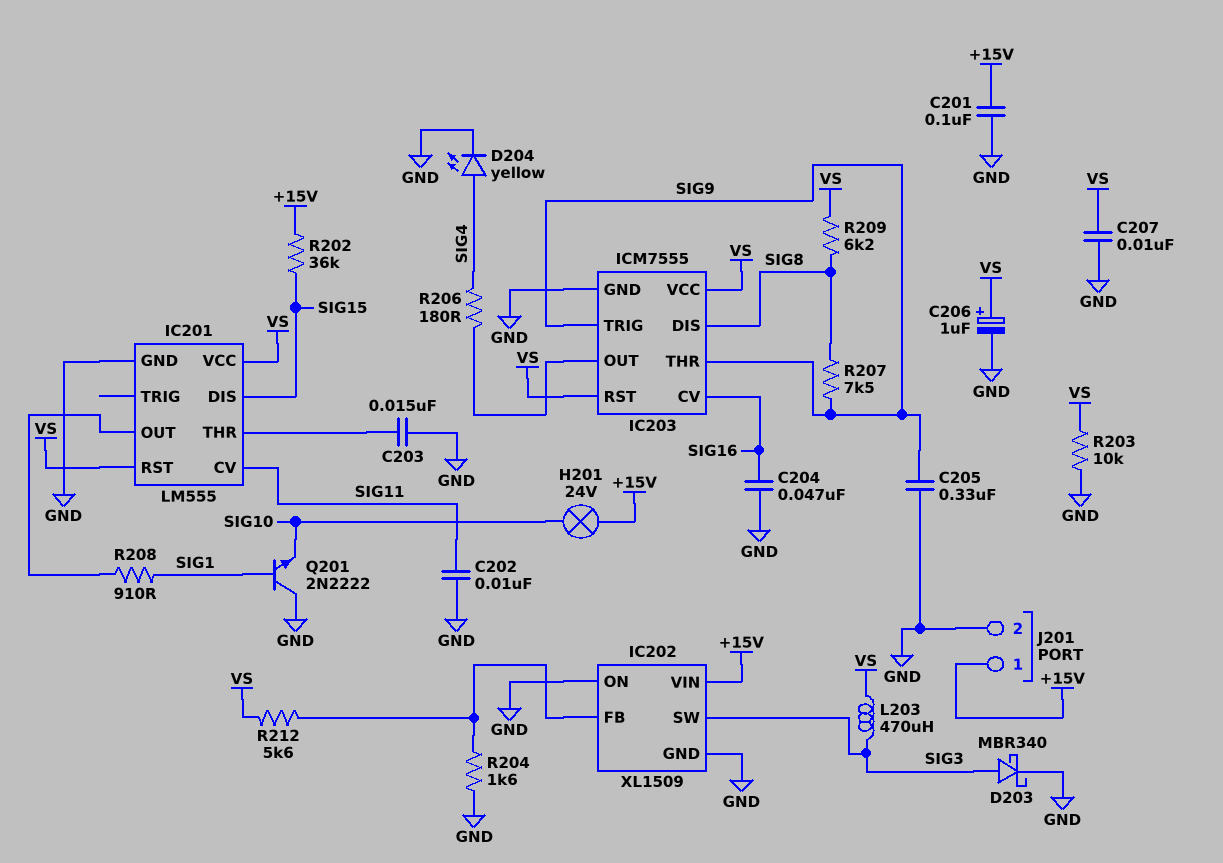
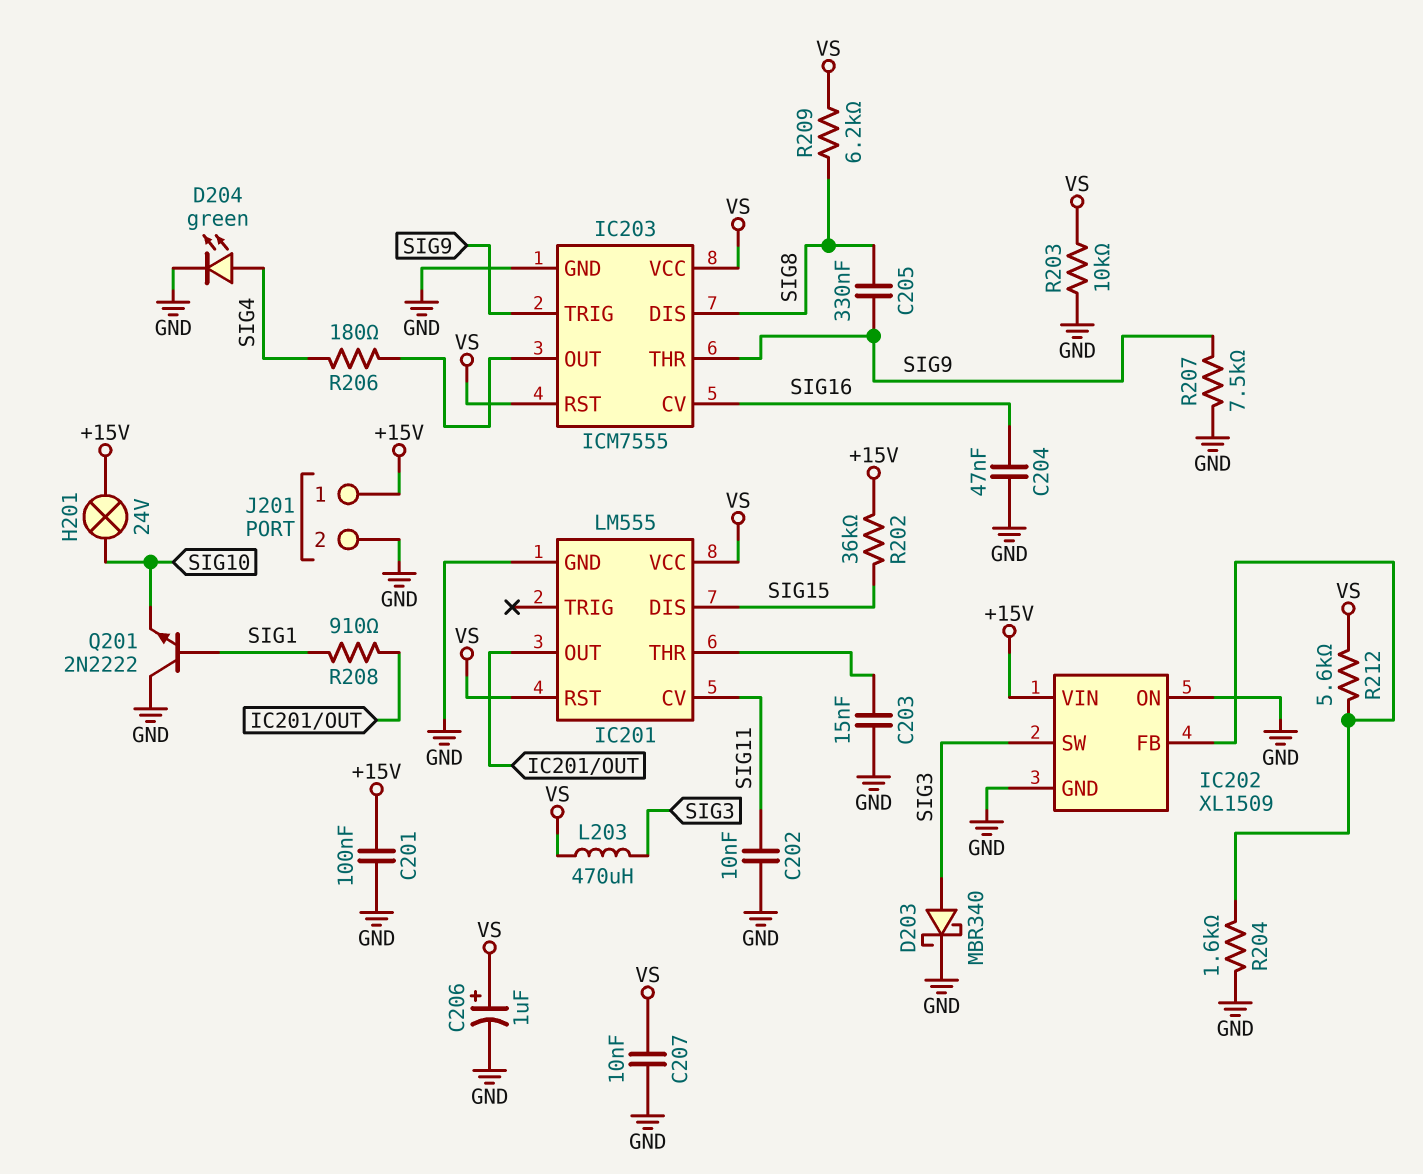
C205: 330nF (GND, SIG9) -> 330nF (SIG8, SIG9)
D204: LED yellow (A SIG4, K GND) -> LED green (A SIG4, K GND)
R207: 7.5k (SIG8, SIG9) -> 7.5k (GND, SIG9)

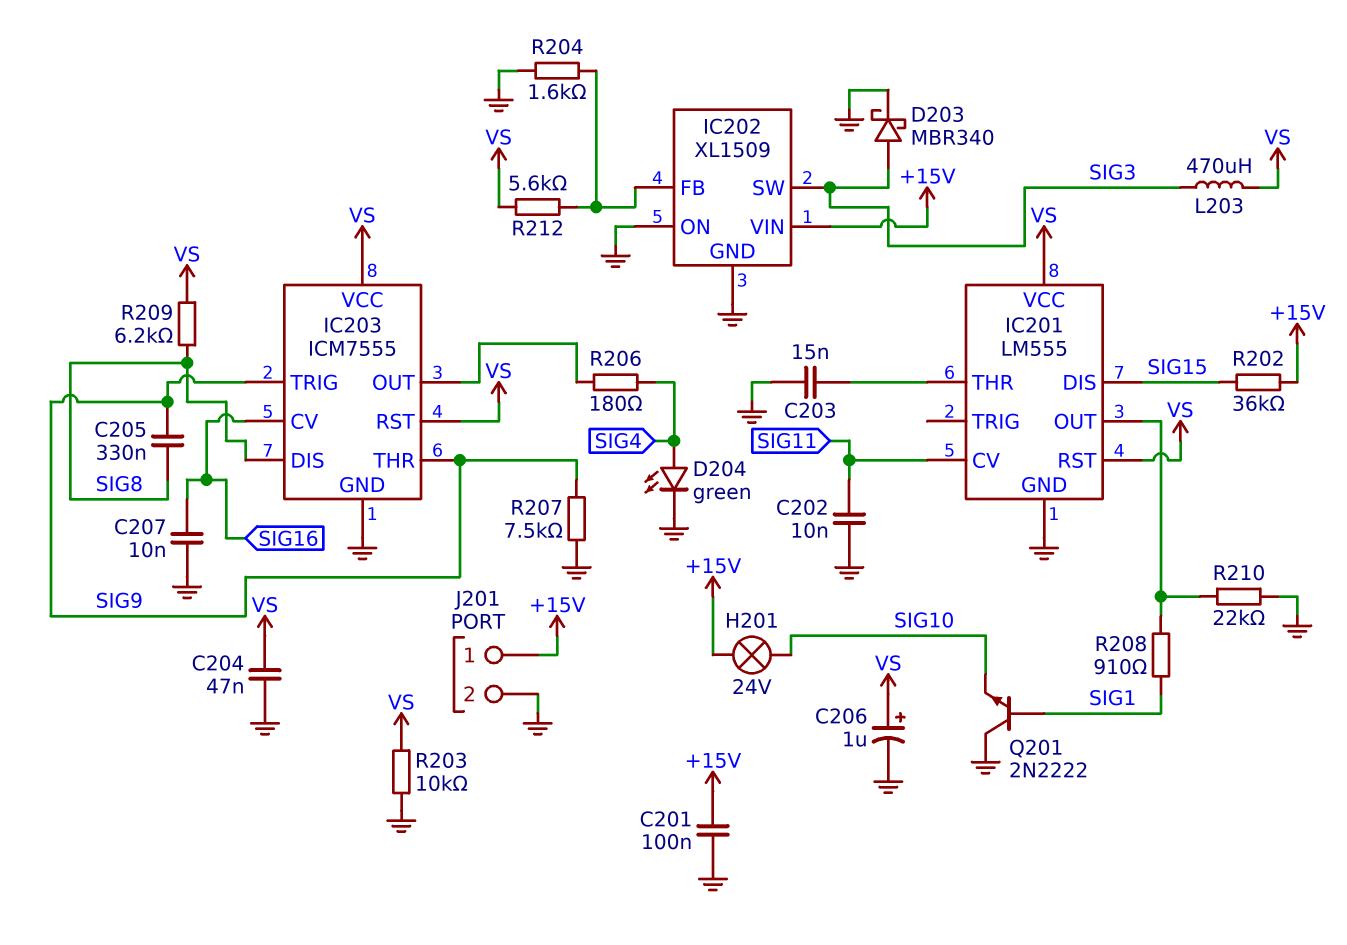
C204: 47nF (GND, SIG16) -> 47nF (GND, VS)
C207: 10nF (GND, VS) -> 10nF (GND, SIG16)
R210: none -> 22k (GND, IC201/OUT)

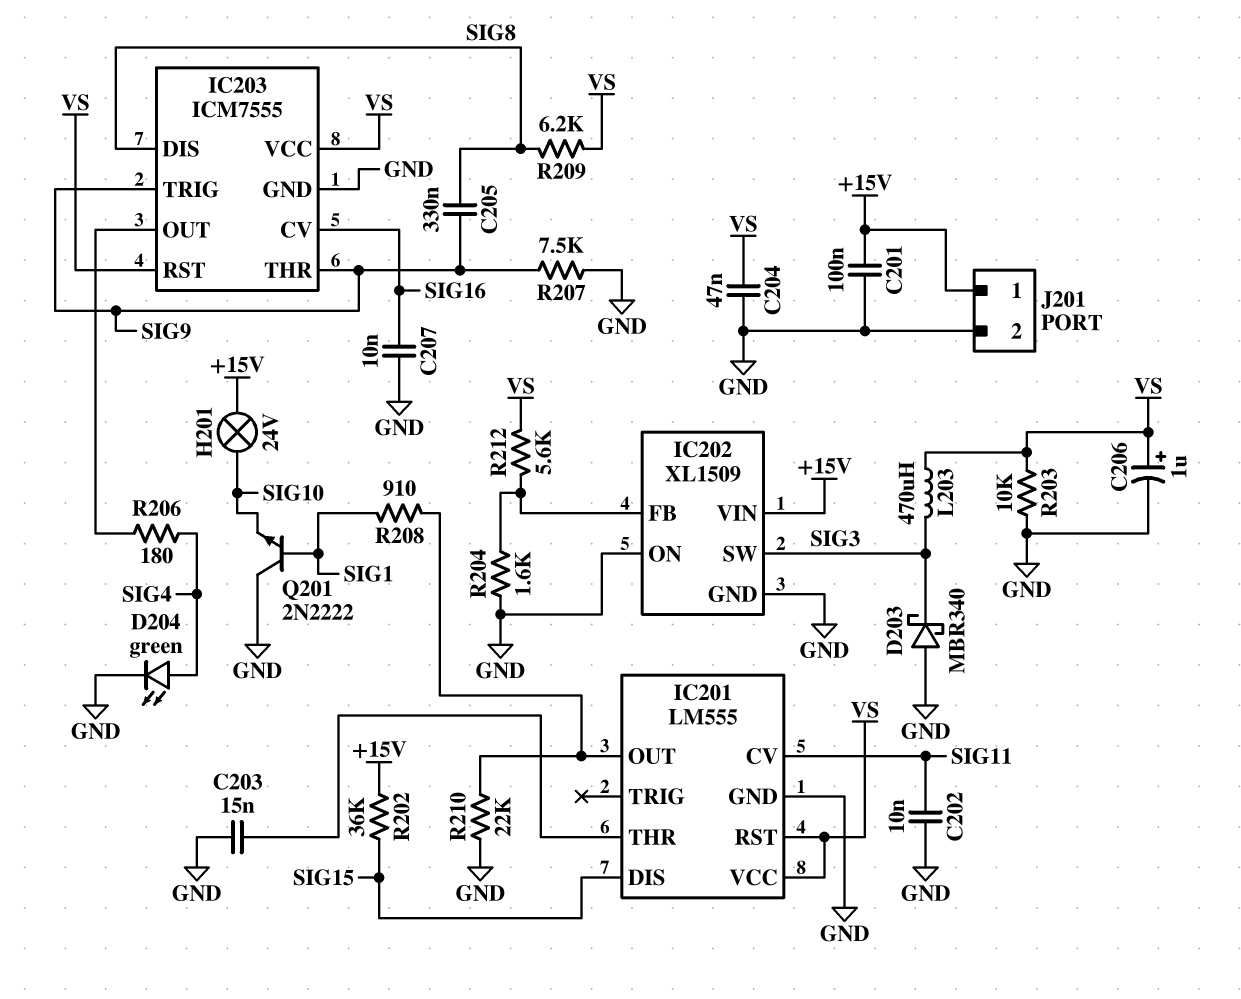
D203: schottky MBR340 (A SIG3, K GND) -> schottky MBR340 (A GND, K SIG3)

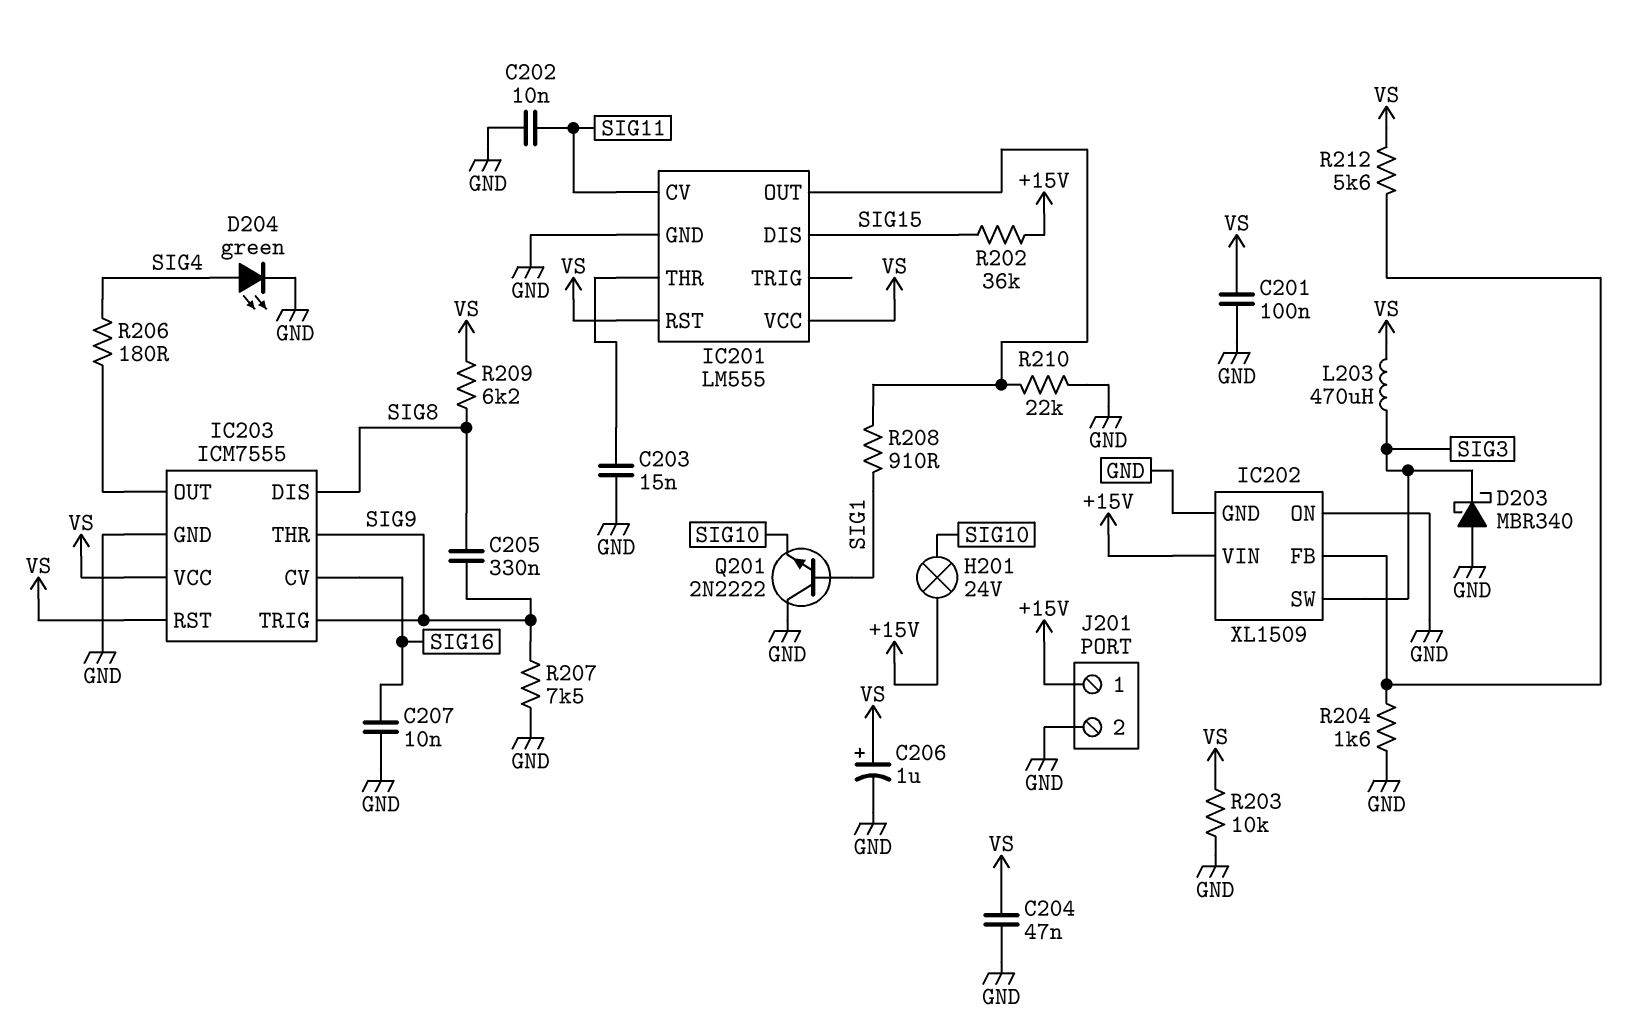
C201: 100nF (+15V, GND) -> 100nF (GND, VS)

